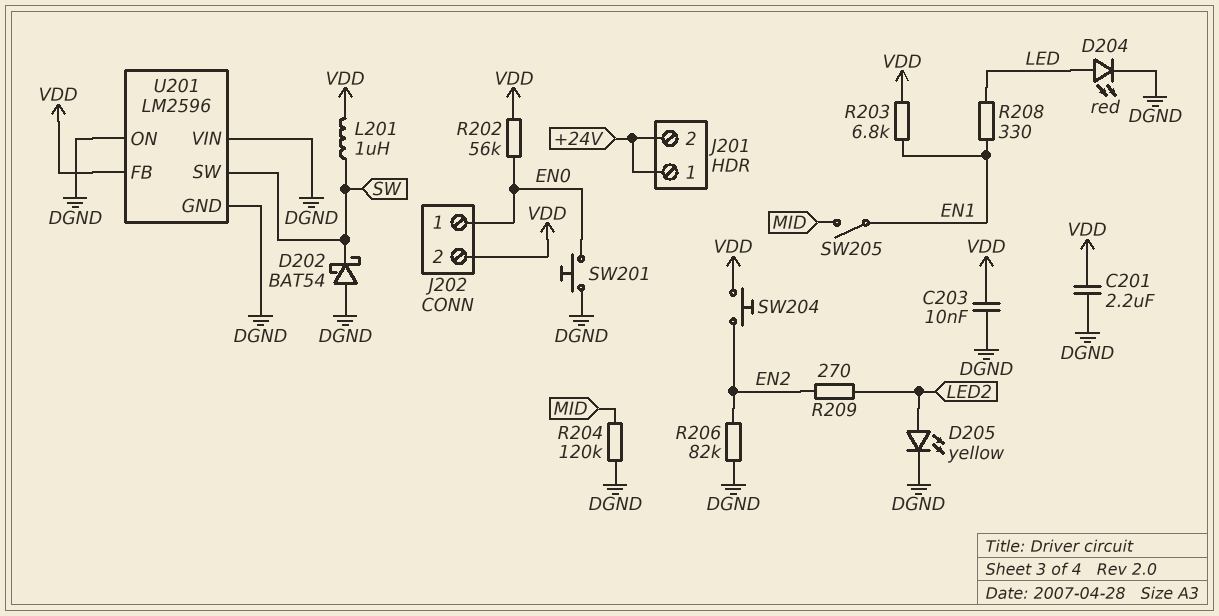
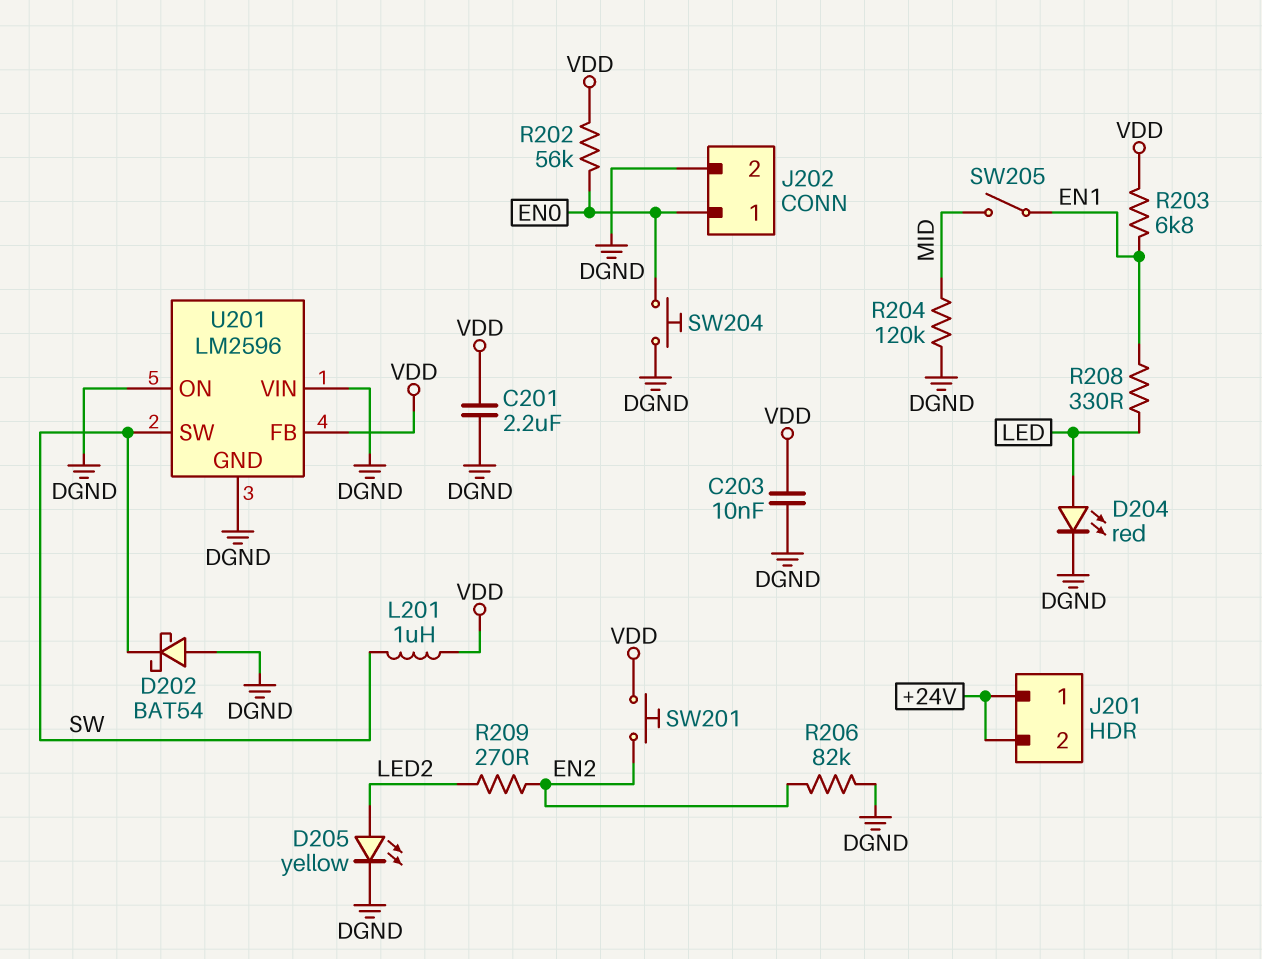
J202 pin 2: VDD -> DGND
SW201: button (DGND, EN0) -> button (EN2, VDD)
SW204: button (EN2, VDD) -> button (DGND, EN0)

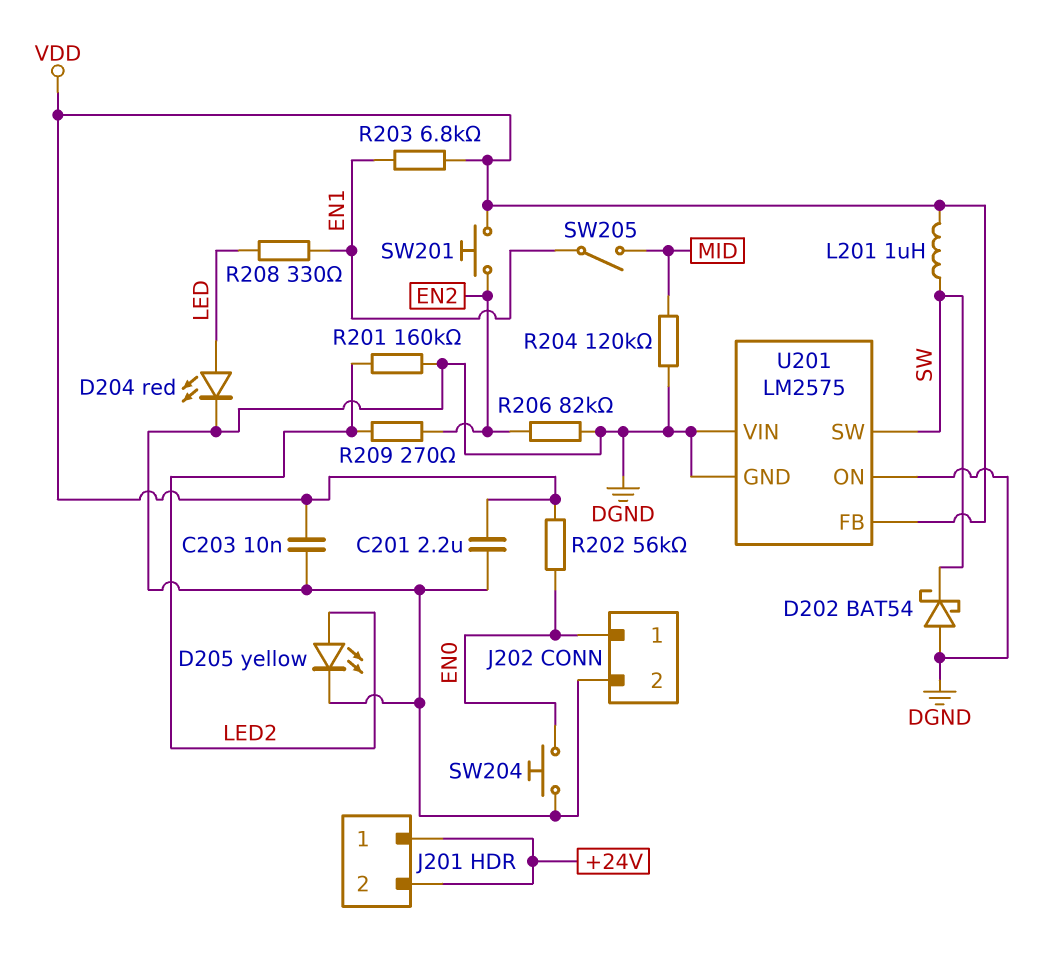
R201: none -> 160k (DGND, LED2)
U201: LM2596 -> LM2575

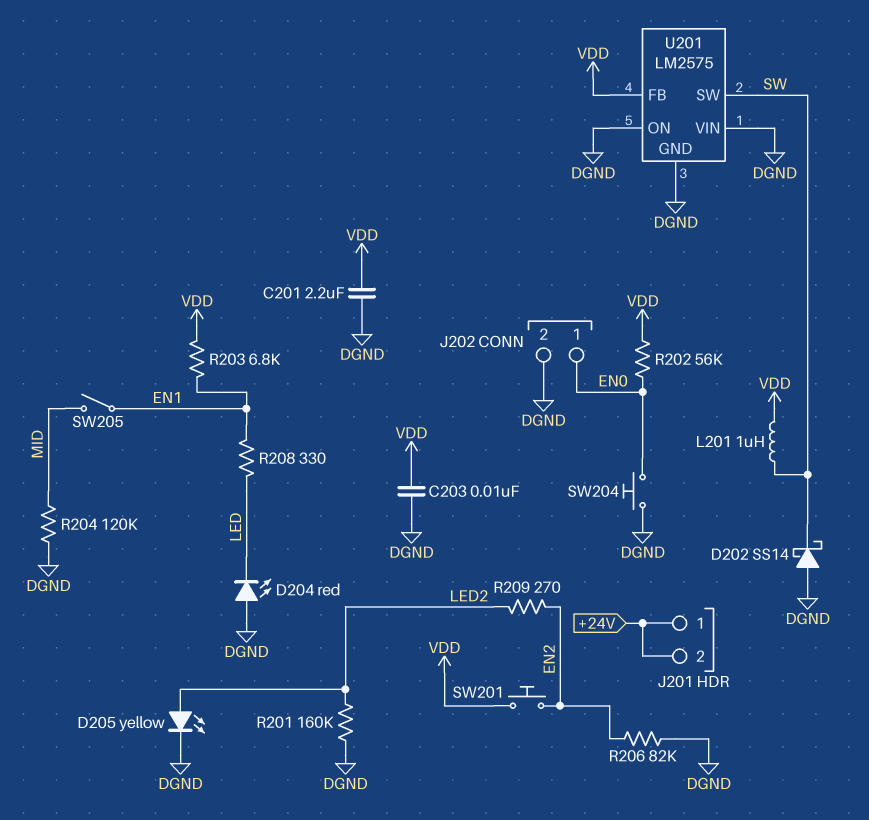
D202: schottky BAT54 (A DGND, K SW) -> schottky SS14 (A DGND, K SW)
D204: LED red (A LED, K DGND) -> LED red (A DGND, K LED)

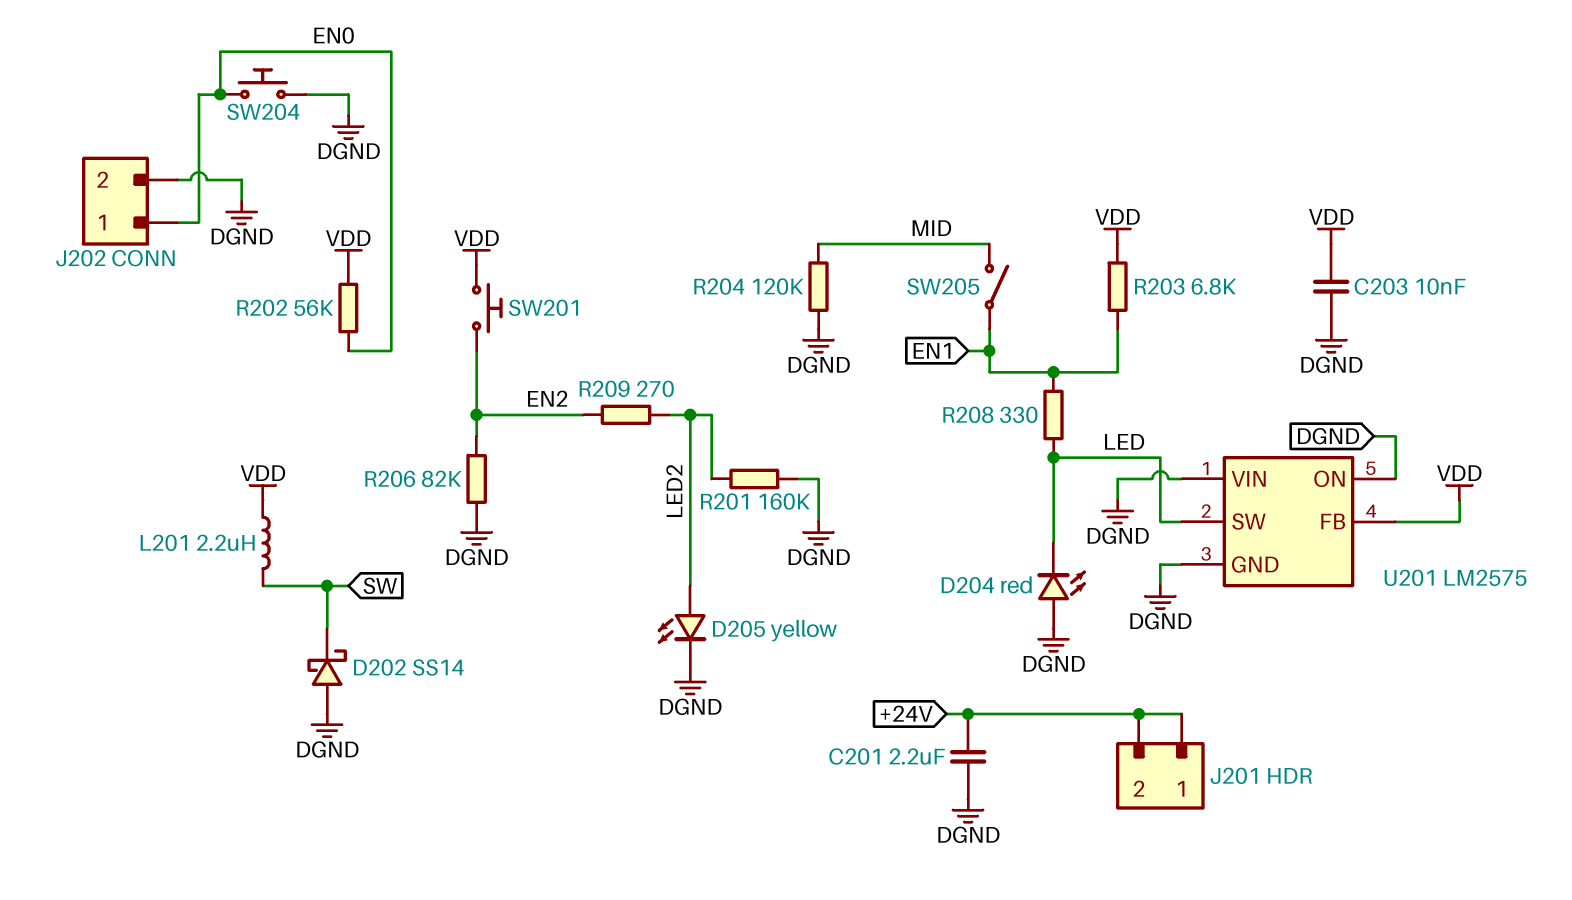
C201: 2.2uF (DGND, VDD) -> 2.2uF (+24V, DGND)
L201: 1uH (SW, VDD) -> 2.2uH (SW, VDD)
U201 pin SW: SW -> LED

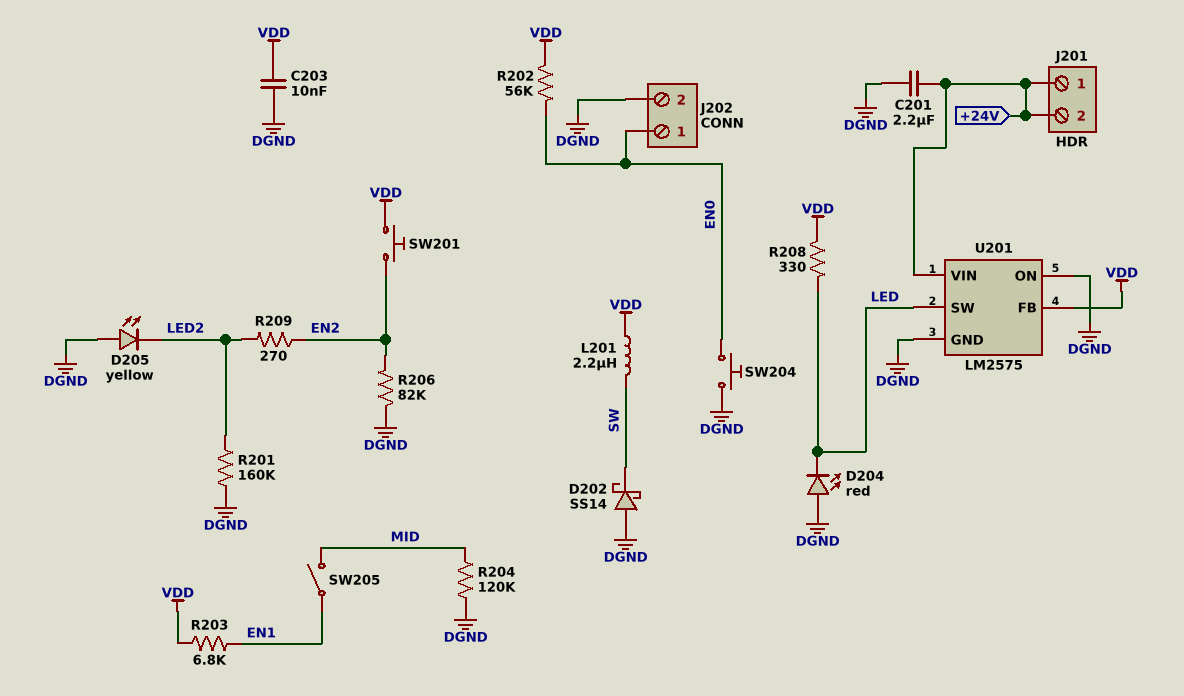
D205: LED yellow (A LED2, K DGND) -> LED yellow (A DGND, K LED2)
R208: 330 (EN1, LED) -> 330 (LED, VDD)
U201 pin VIN: DGND -> +24V

